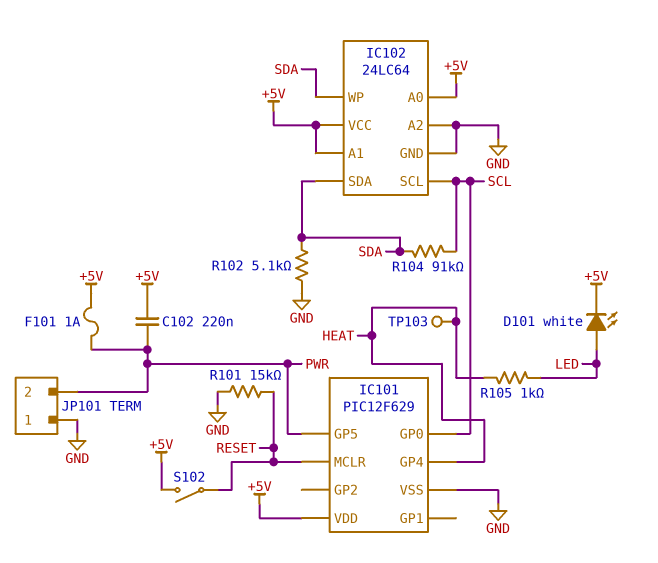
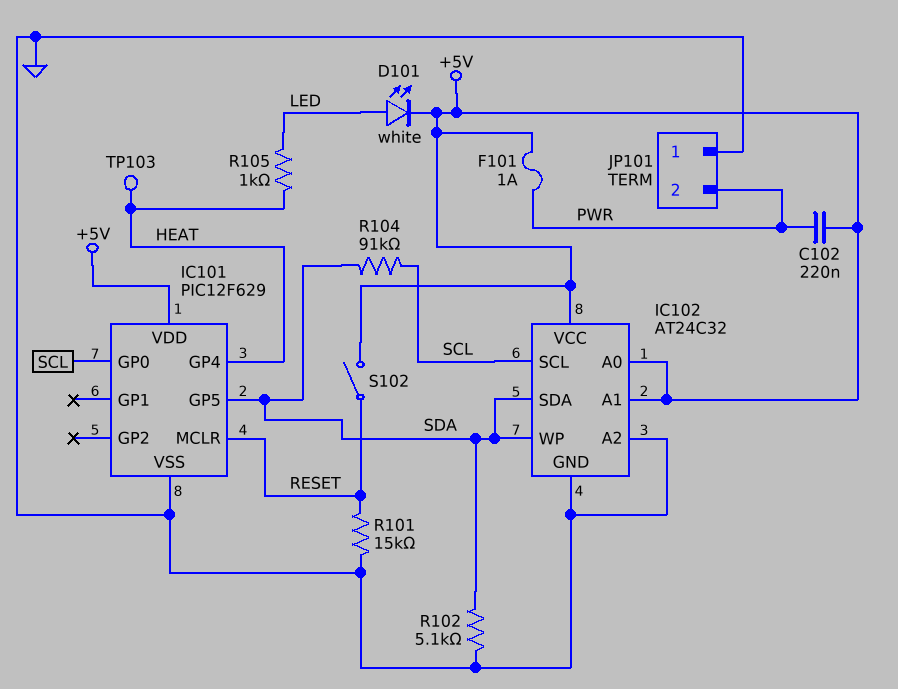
IC101 pin GP5: PWR -> SDA
IC102: 24LC64 -> AT24C32

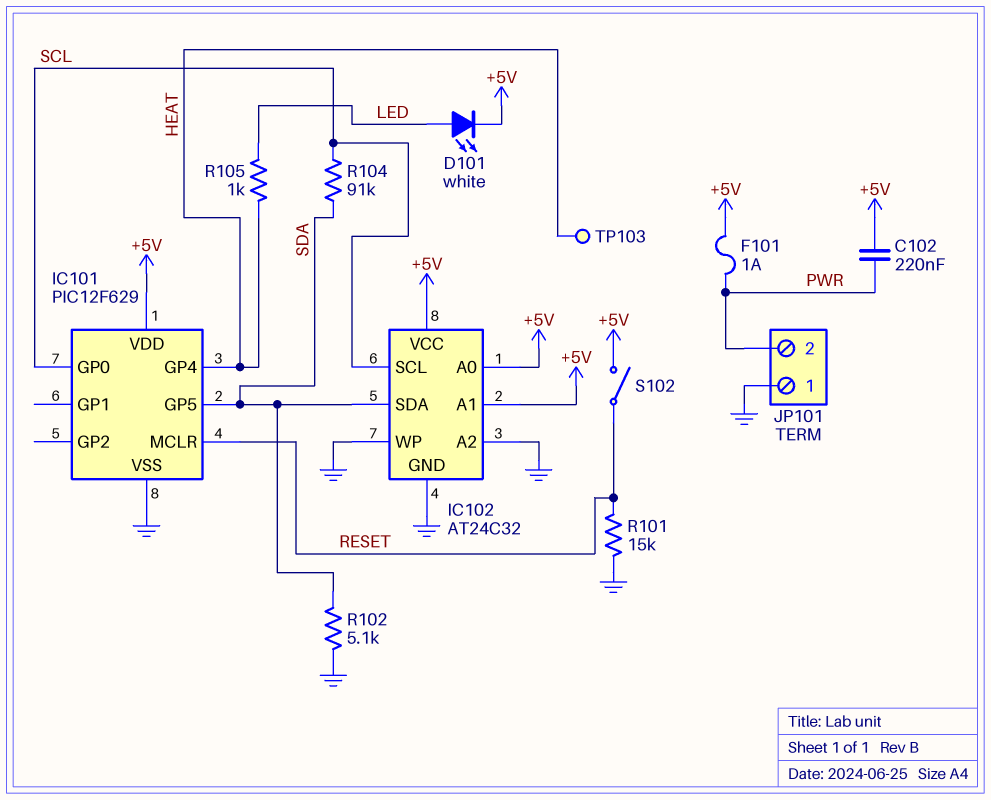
IC102 pin WP: SDA -> GND

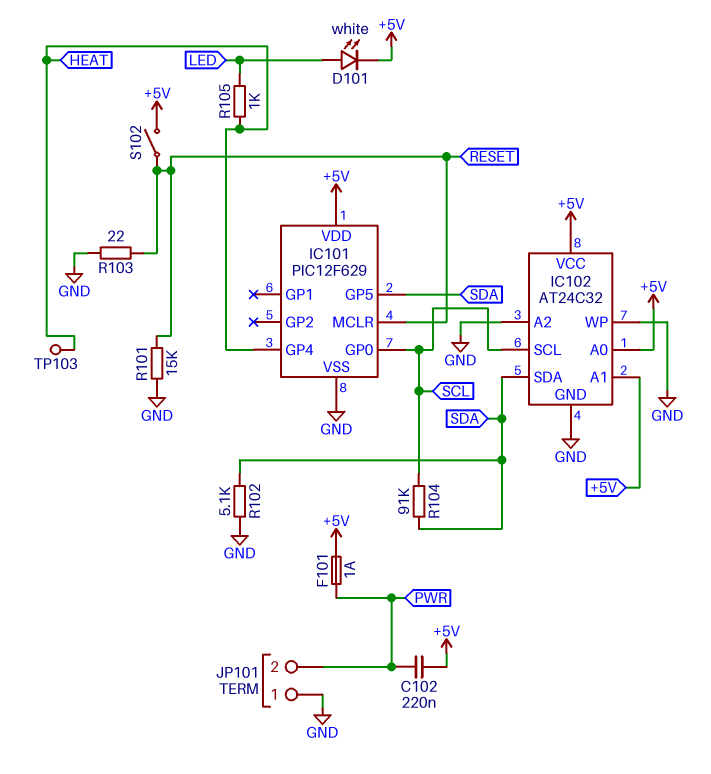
R103: none -> 22 (GND, RESET)

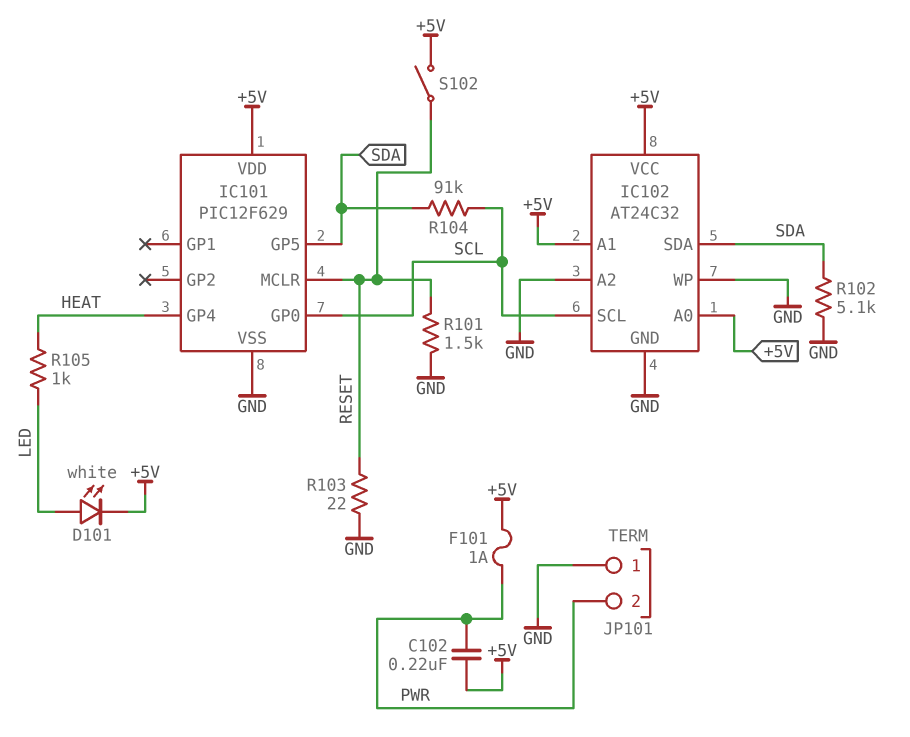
R101: 15k (GND, RESET) -> 1.5k (GND, RESET)
TP103: test point (HEAT) -> none

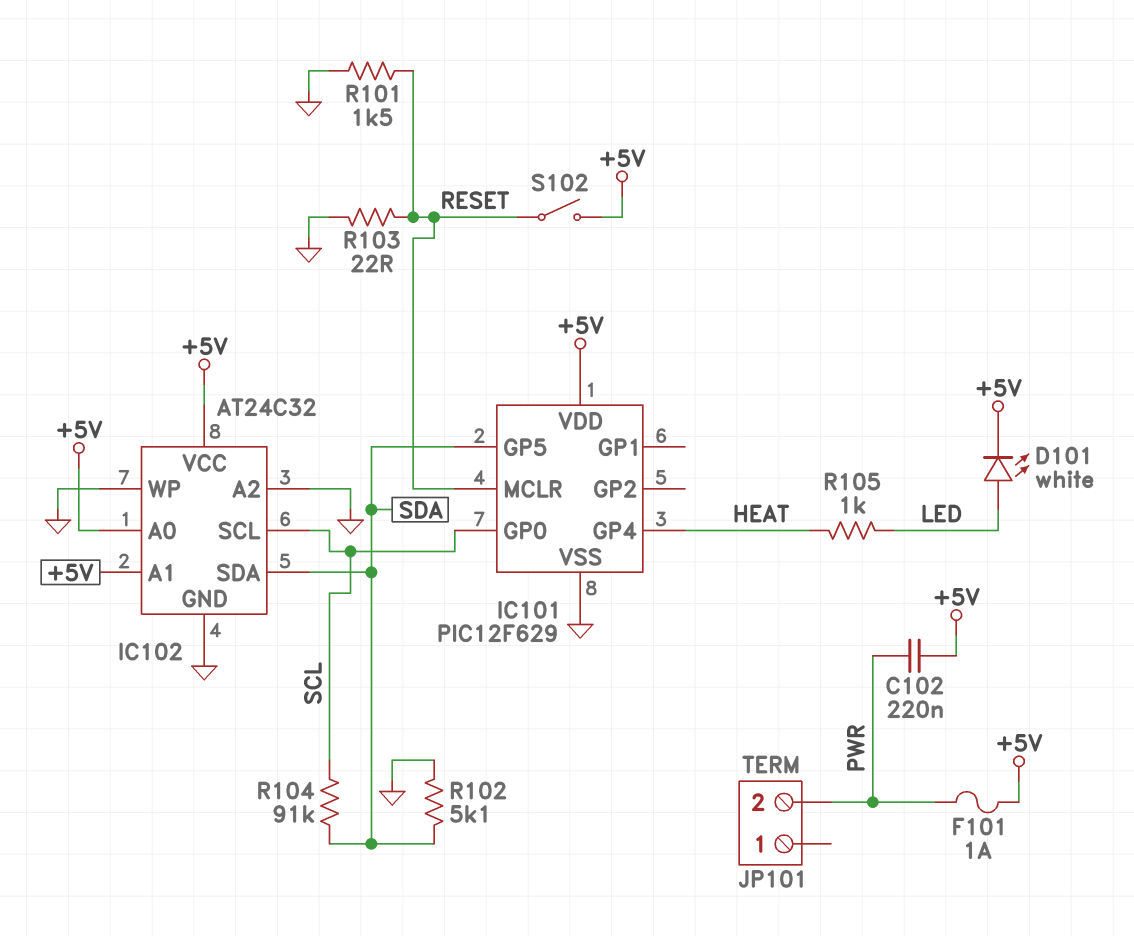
JP101 pin 1: GND -> none

